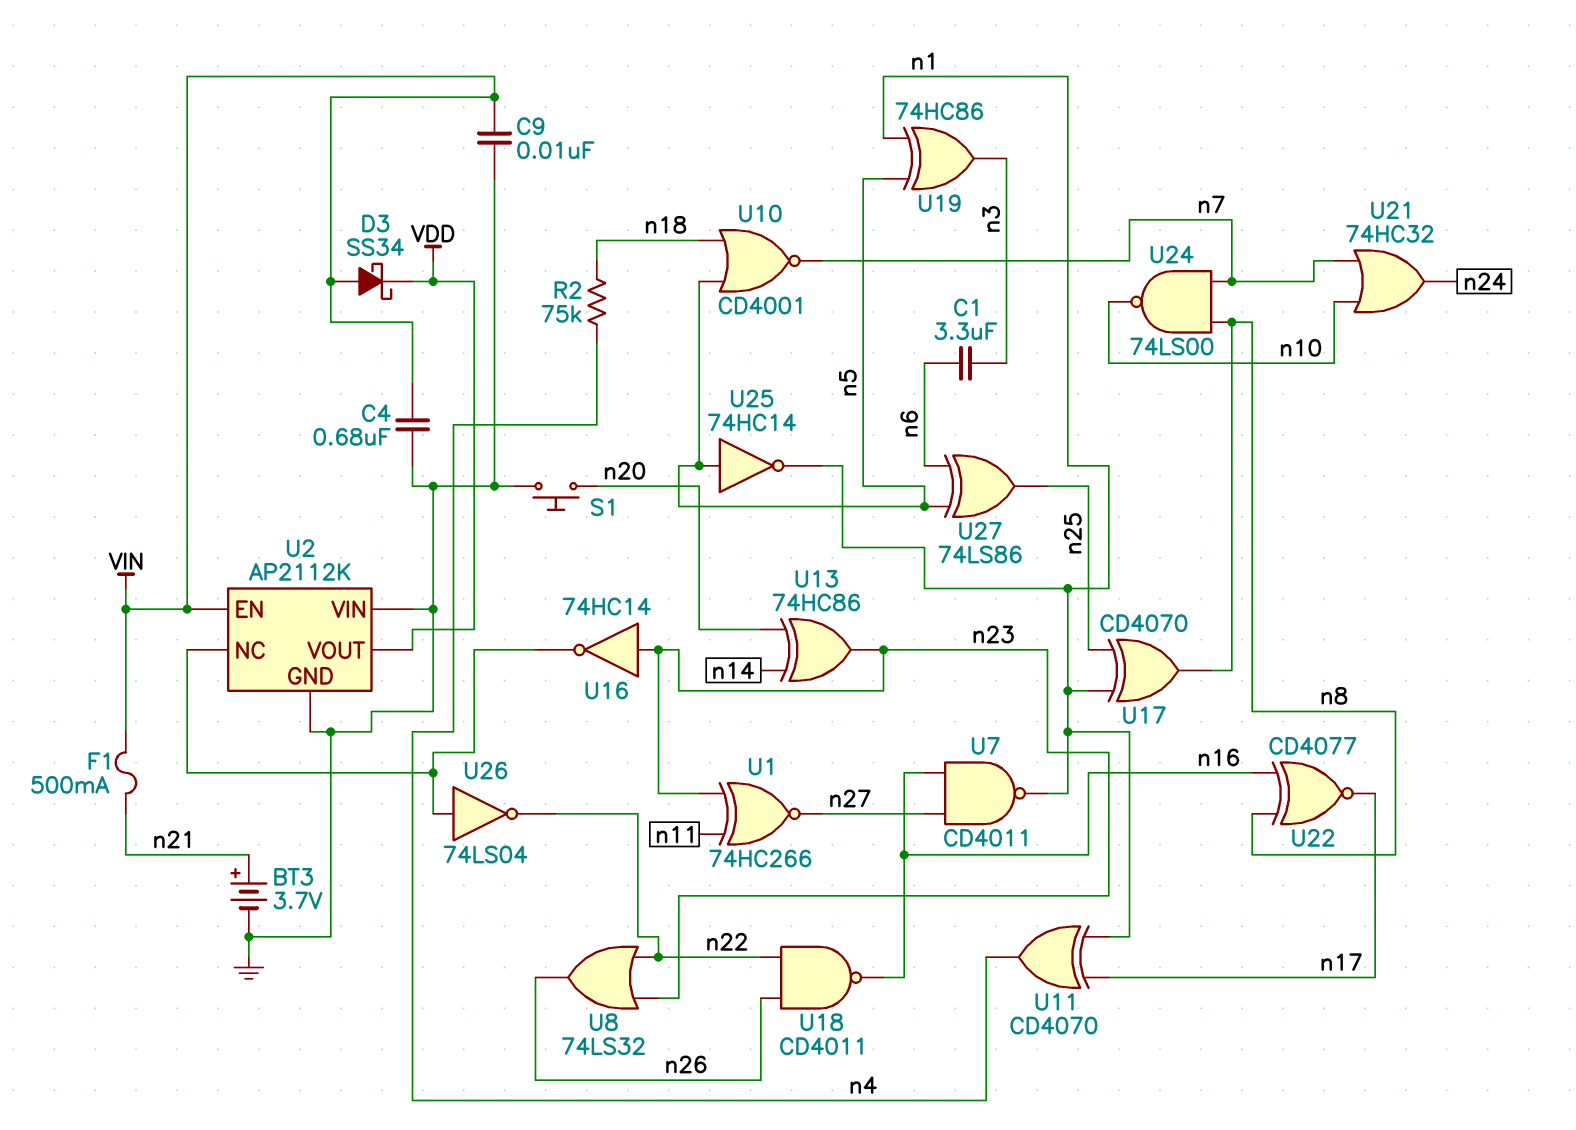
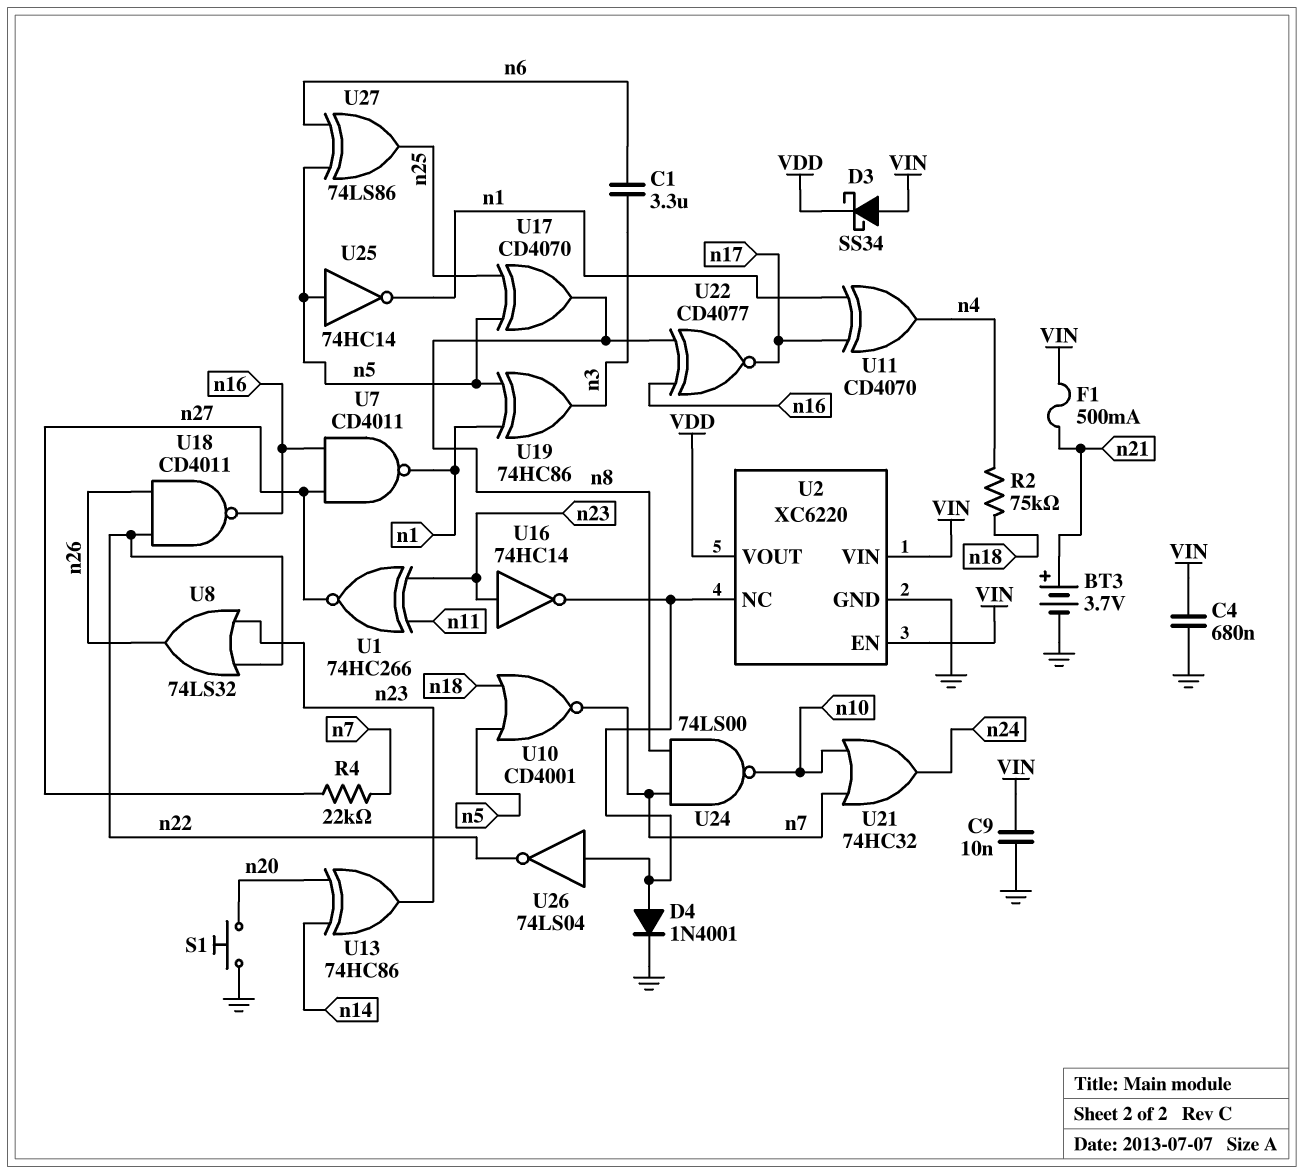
D4: none -> diode 1N4001 (A U2/NC, K GND)
R4: none -> 22k (n7, n27)
U2: AP2112K -> XC6220
U2 pin VIN: GND -> VIN
U17: XOR CD4070 (in n1, in n25, out n8) -> XOR CD4070 (in n5, in n25, out n8)

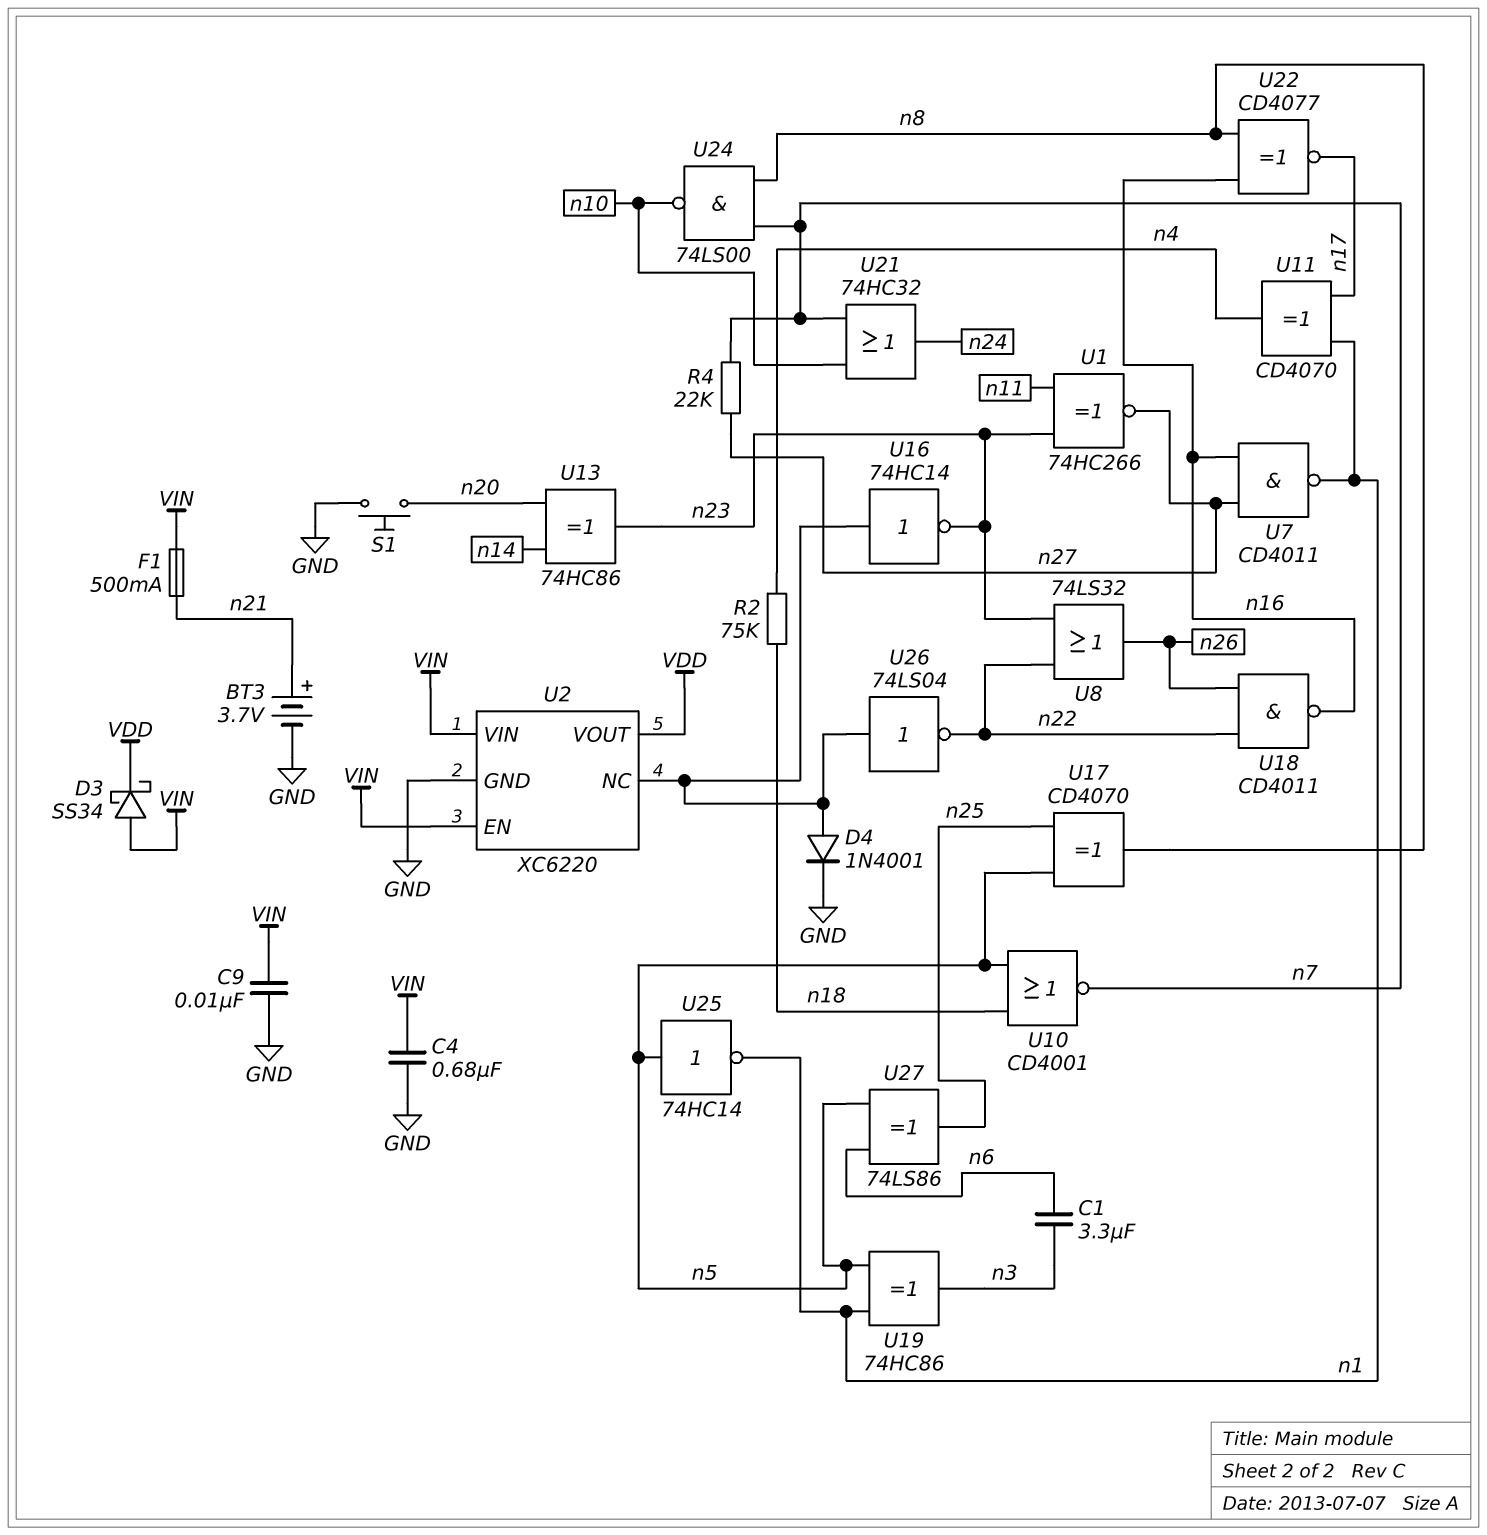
U16: NOT 74HC14 (in n23, out U2/NC) -> NOT 74HC14 (in U2/NC, out n23)

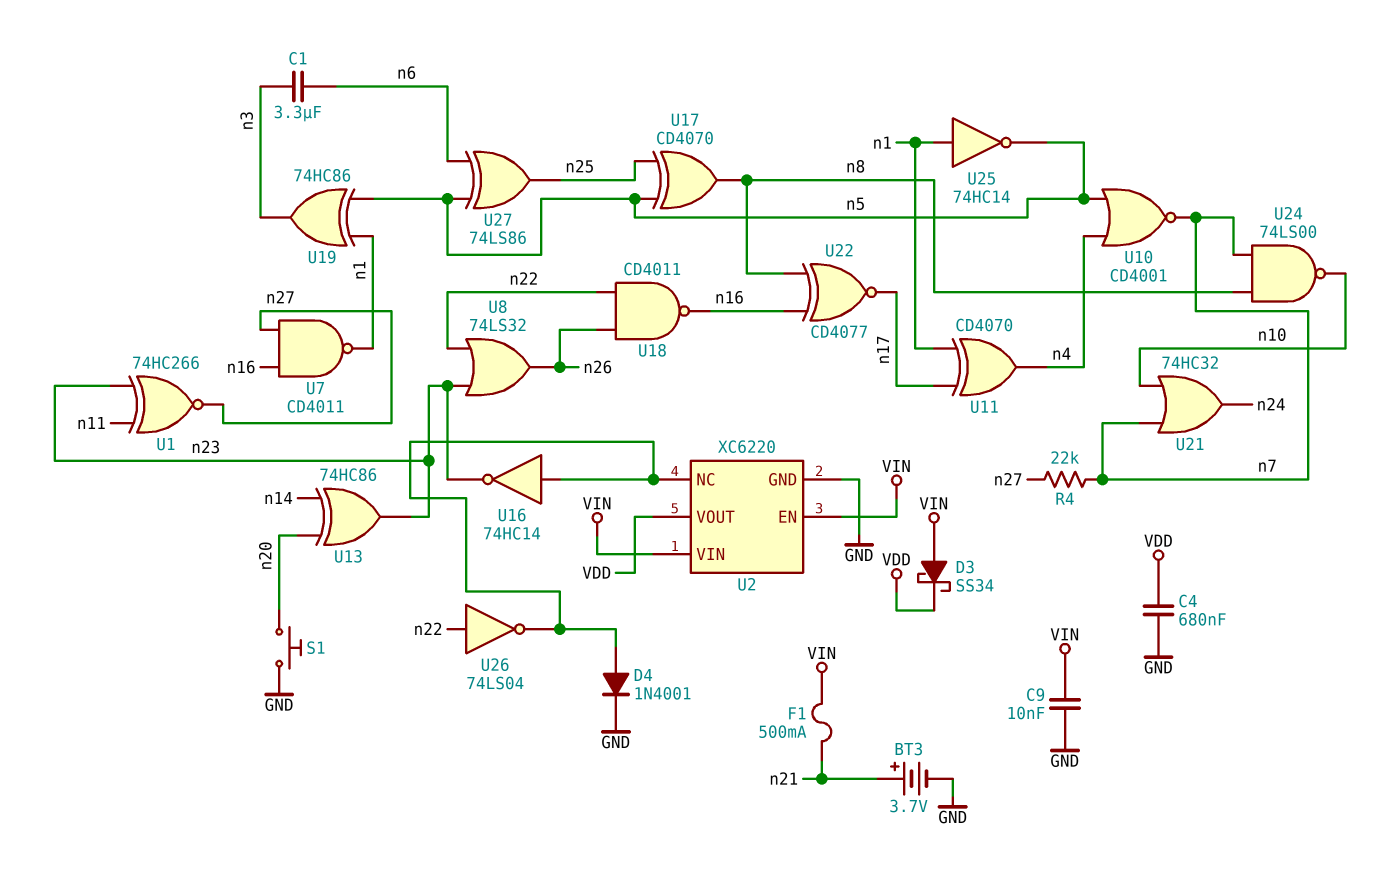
C4: 680nF (GND, VIN) -> 680nF (GND, VDD)
R2: 75k (n4, n18) -> none
U10: NOR CD4001 (in n5, in n18, out n7) -> NOR CD4001 (in n4, in n5, out n7)
U25: NOT 74HC14 (in n5, out n1) -> NOT 74HC14 (in n1, out n5)
U26: NOT 74LS04 (in U2/NC, out n22) -> NOT 74LS04 (in n22, out U2/NC)

